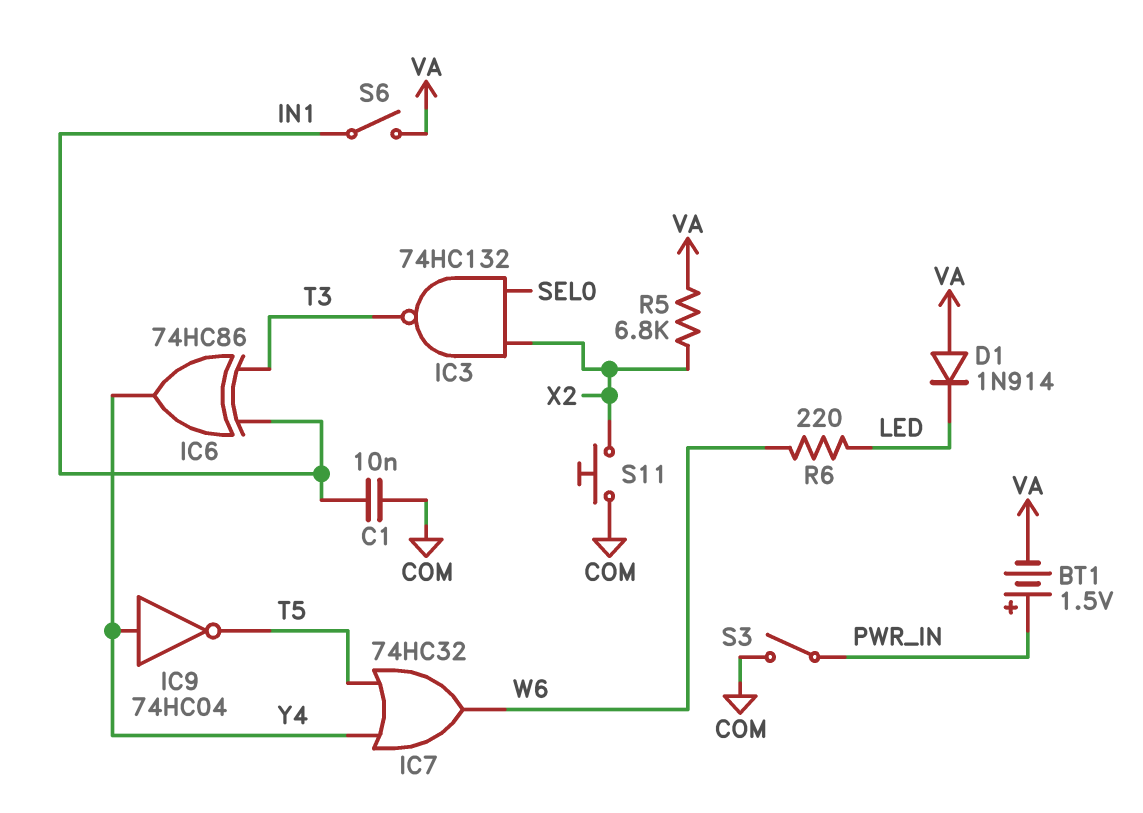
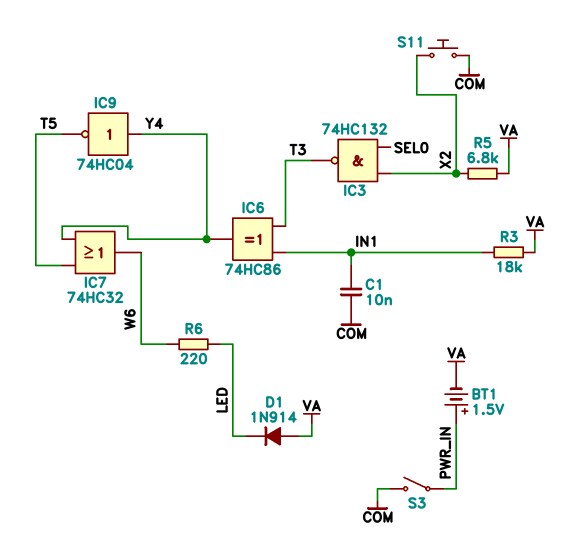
R3: none -> 18k (IN1, VA)
S6: switch (IN1, VA) -> none

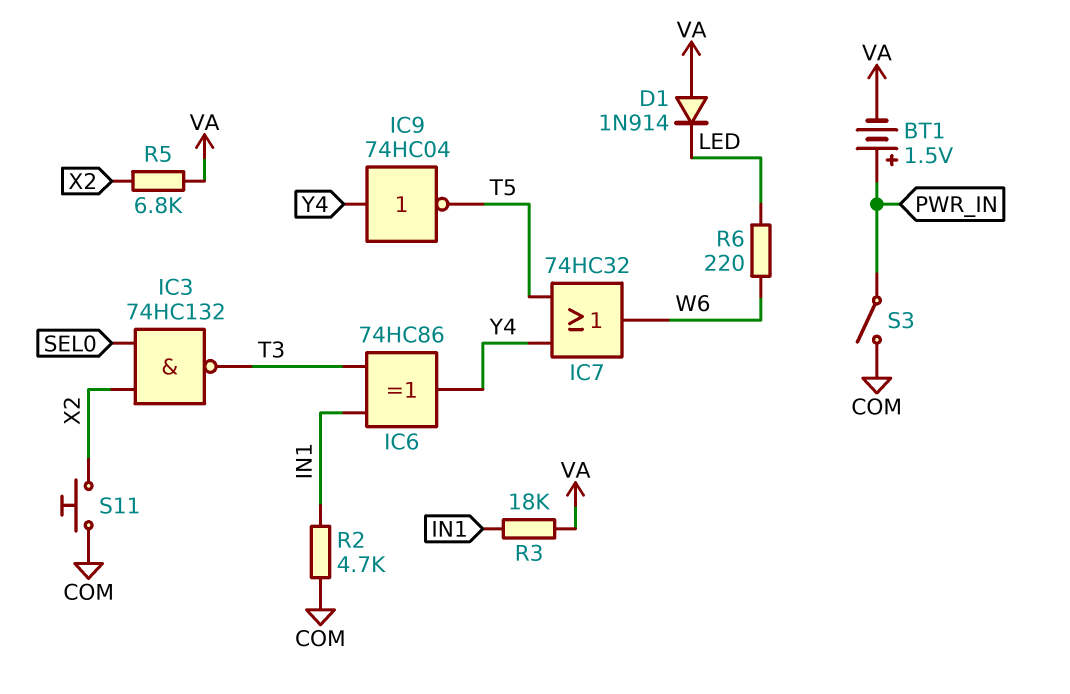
C1: 10nF (COM, IN1) -> none
R2: none -> 4.7k (COM, IN1)

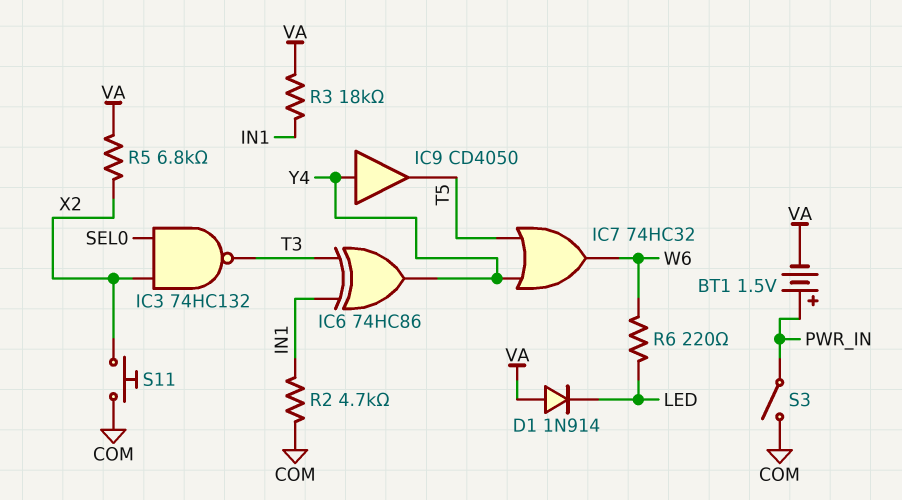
IC9: NOT 74HC04 (in Y4, out T5) -> buffer CD4050 (in Y4, out T5)

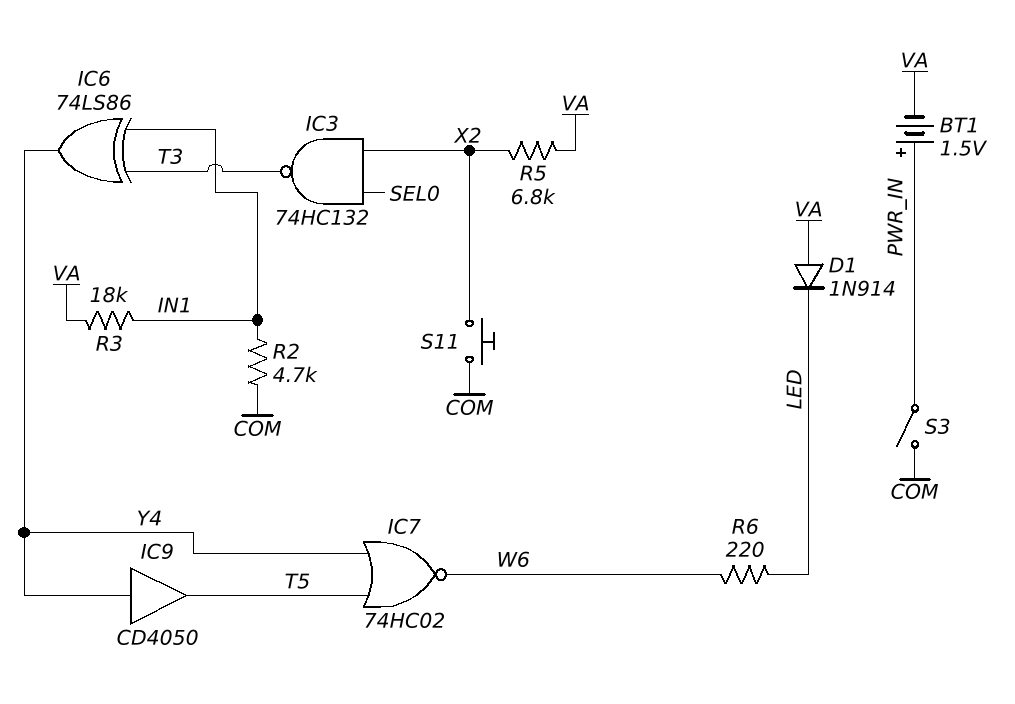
IC6: XOR 74HC86 (in IN1, in T3, out Y4) -> XOR 74LS86 (in IN1, in T3, out Y4)
IC7: OR 74HC32 (in T5, in Y4, out W6) -> NOR 74HC02 (in T5, in Y4, out W6)

